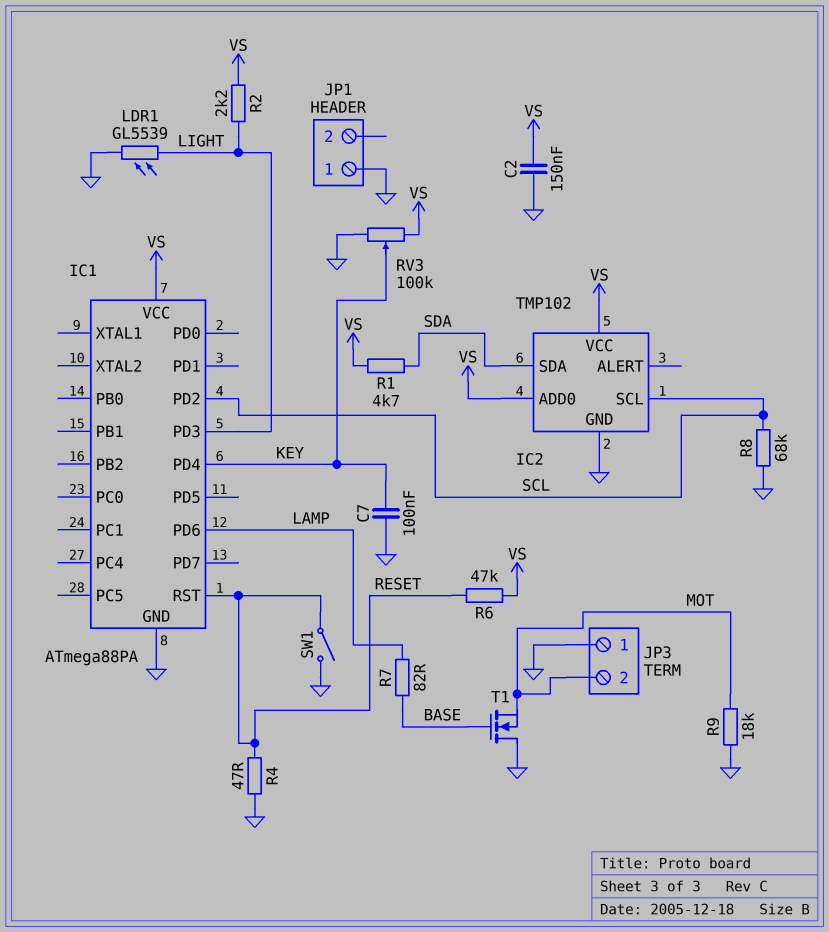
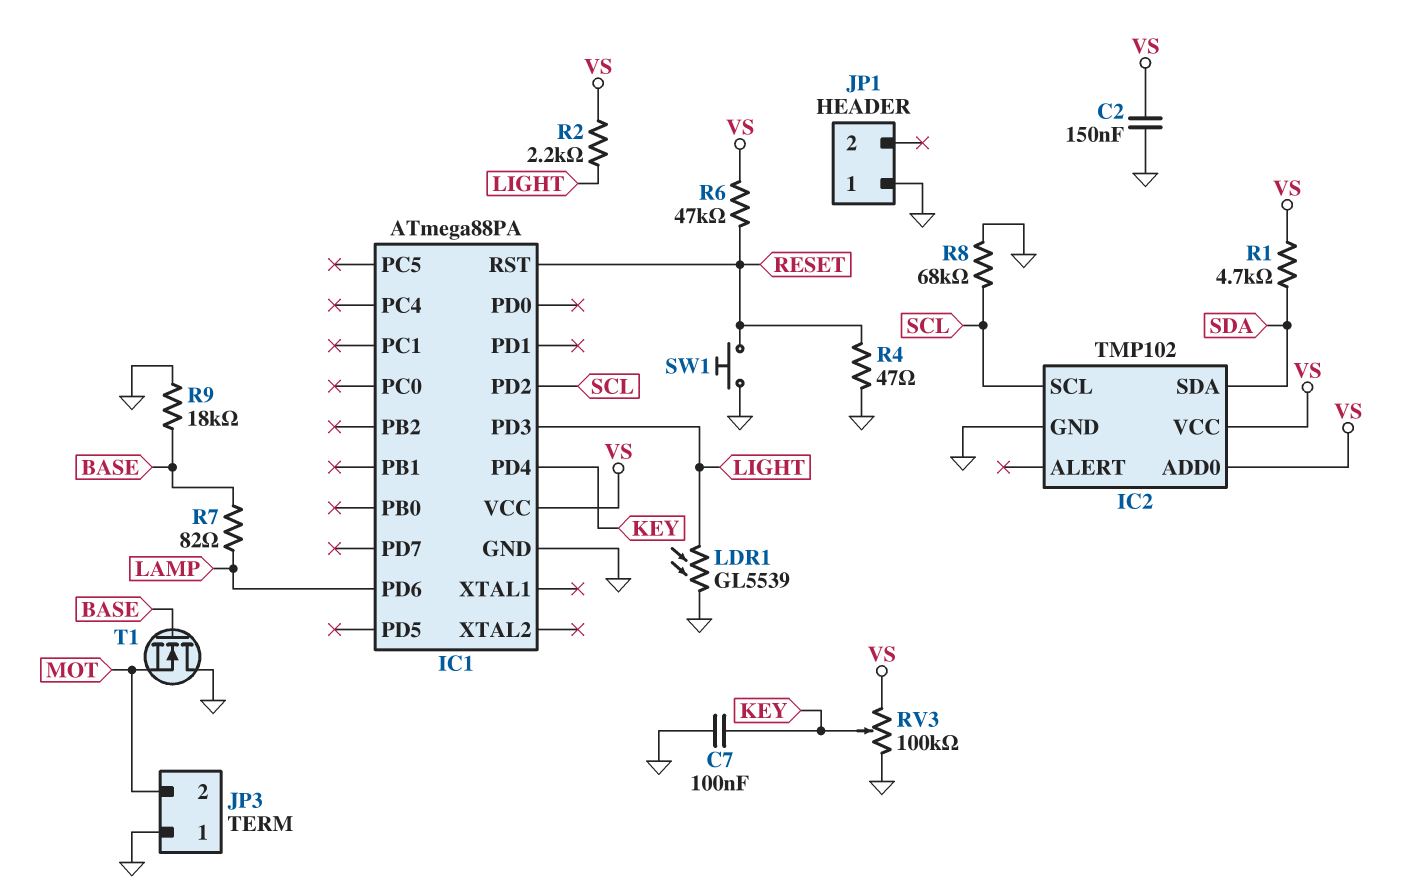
R9: 18k (GND, MOT) -> 18k (BASE, GND)
SW1: switch (GND, RESET) -> button (GND, RESET)

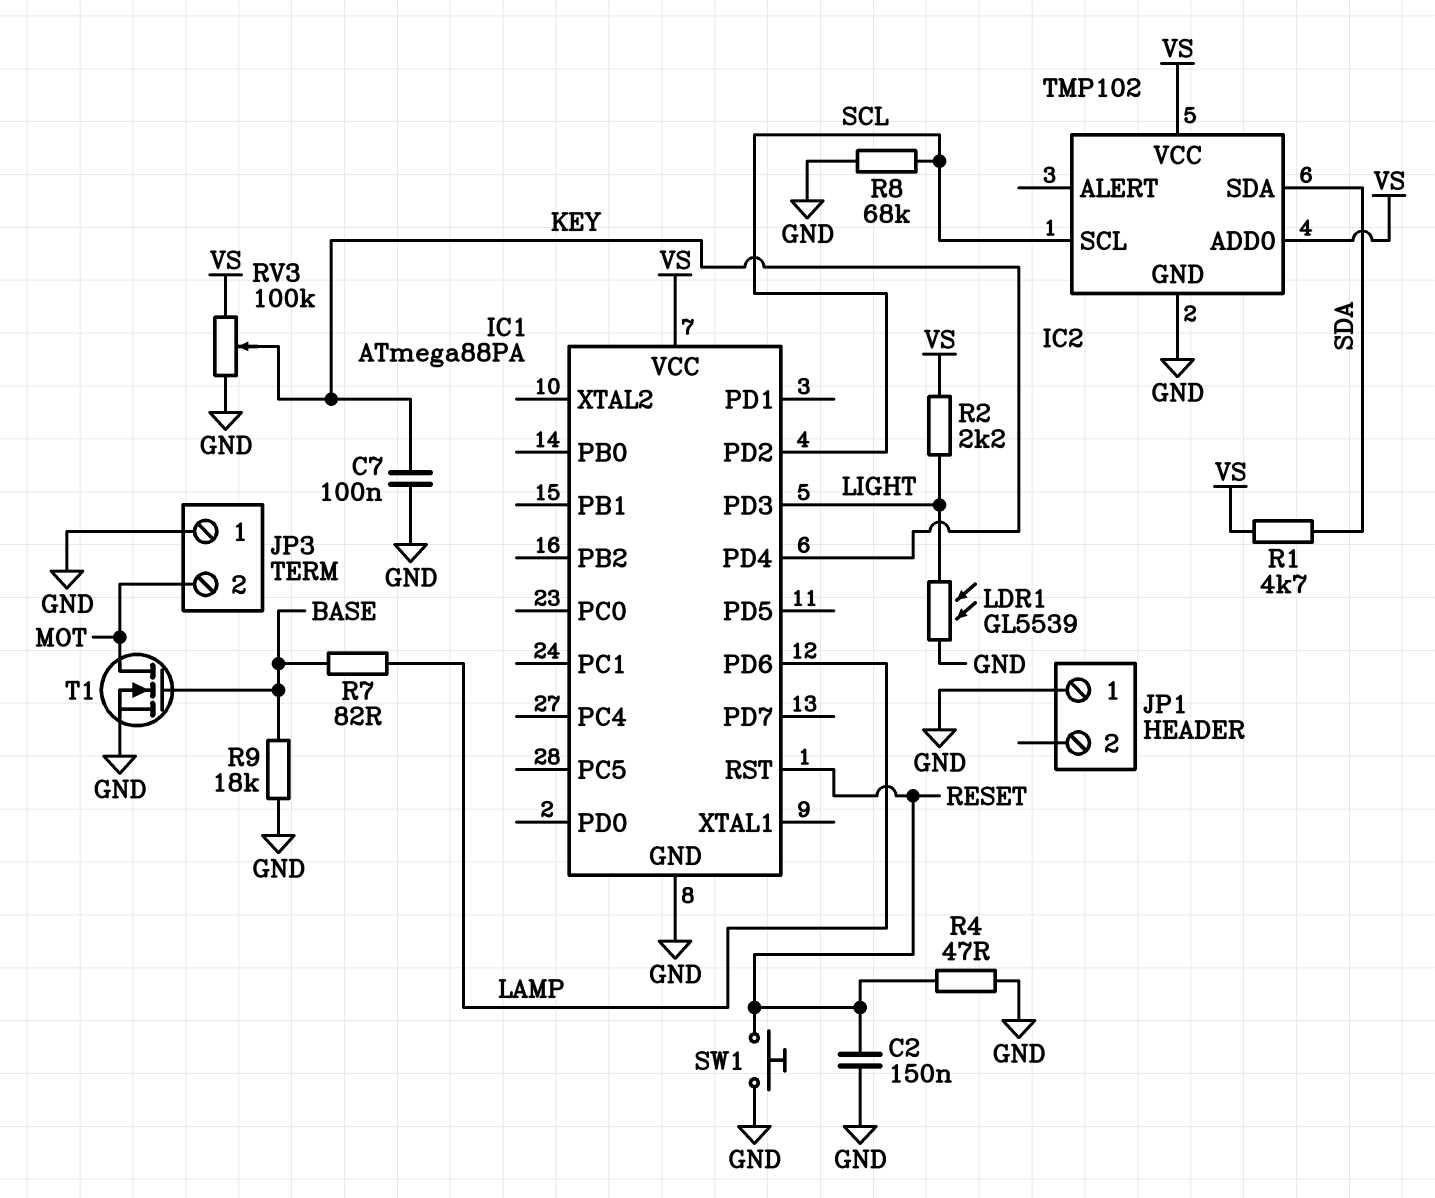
C2: 150nF (GND, VS) -> 150nF (GND, RESET)
R6: 47k (RESET, VS) -> none
T1: NMOS (G BASE, D GND, S MOT) -> NMOS (G BASE, D MOT, S GND)

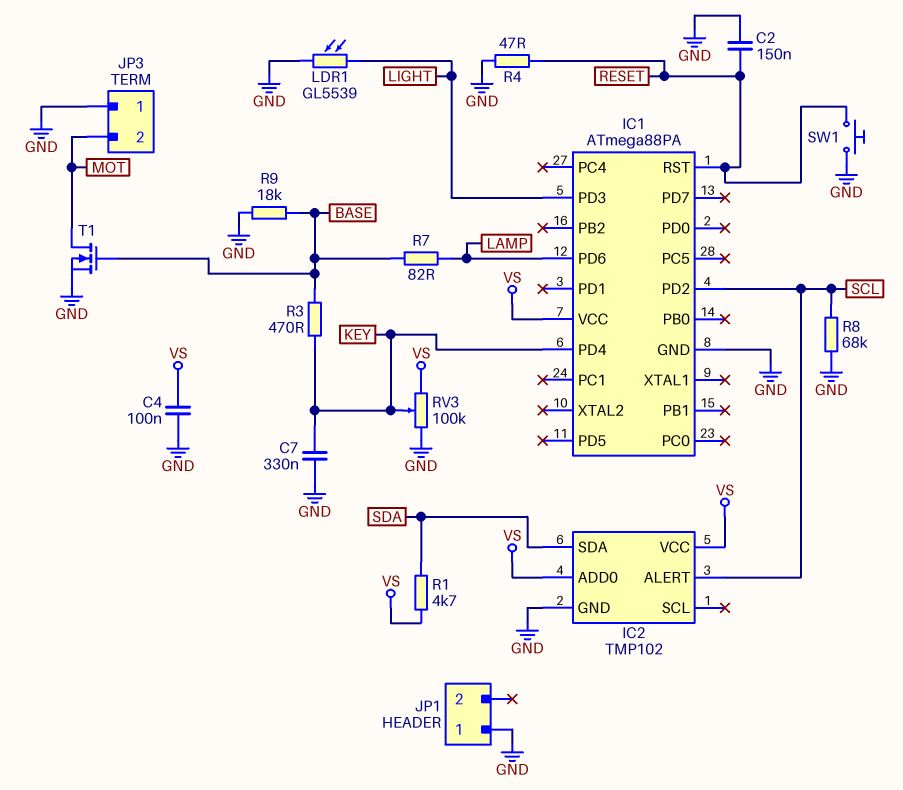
C4: none -> 100nF (GND, VS)
C7: 100nF (GND, KEY) -> 330nF (GND, KEY)
IC2 pin ALERT: none -> SCL
IC2 pin SCL: SCL -> none
R2: 2.2k (LIGHT, VS) -> none
R3: none -> 470 (BASE, KEY)

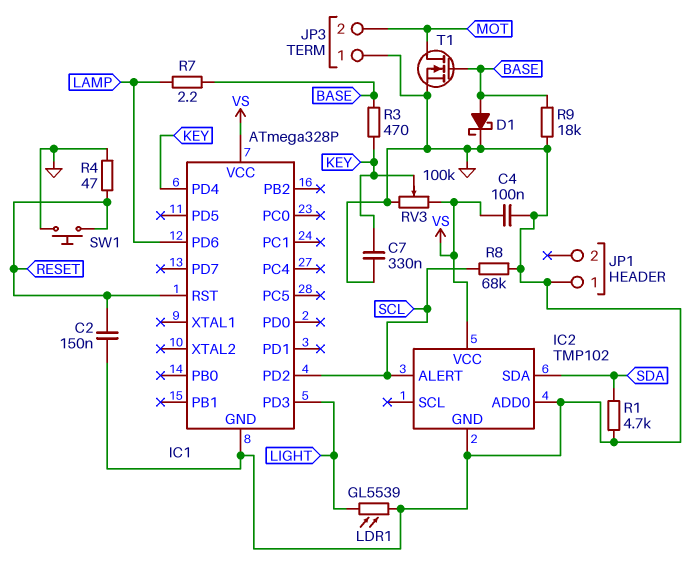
D1: none -> schottky (A BASE, K GND)
IC1: ATmega88PA -> ATmega328P
IC2 pin ADD0: VS -> GND
R1: 4.7k (SDA, VS) -> 4.7k (GND, SDA)
R7: 82 (BASE, LAMP) -> 2.2 (BASE, LAMP)

